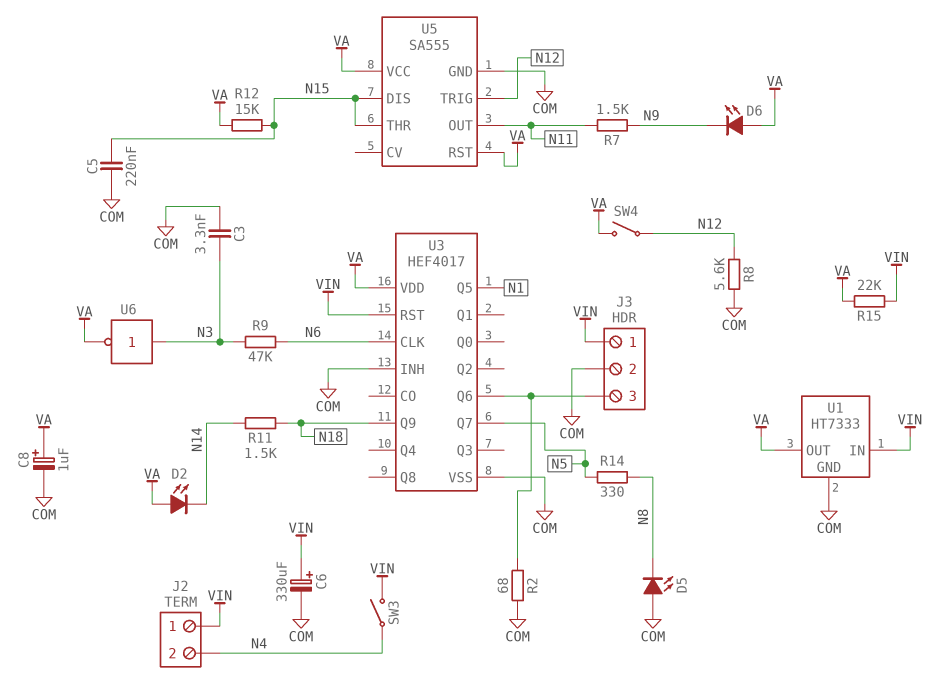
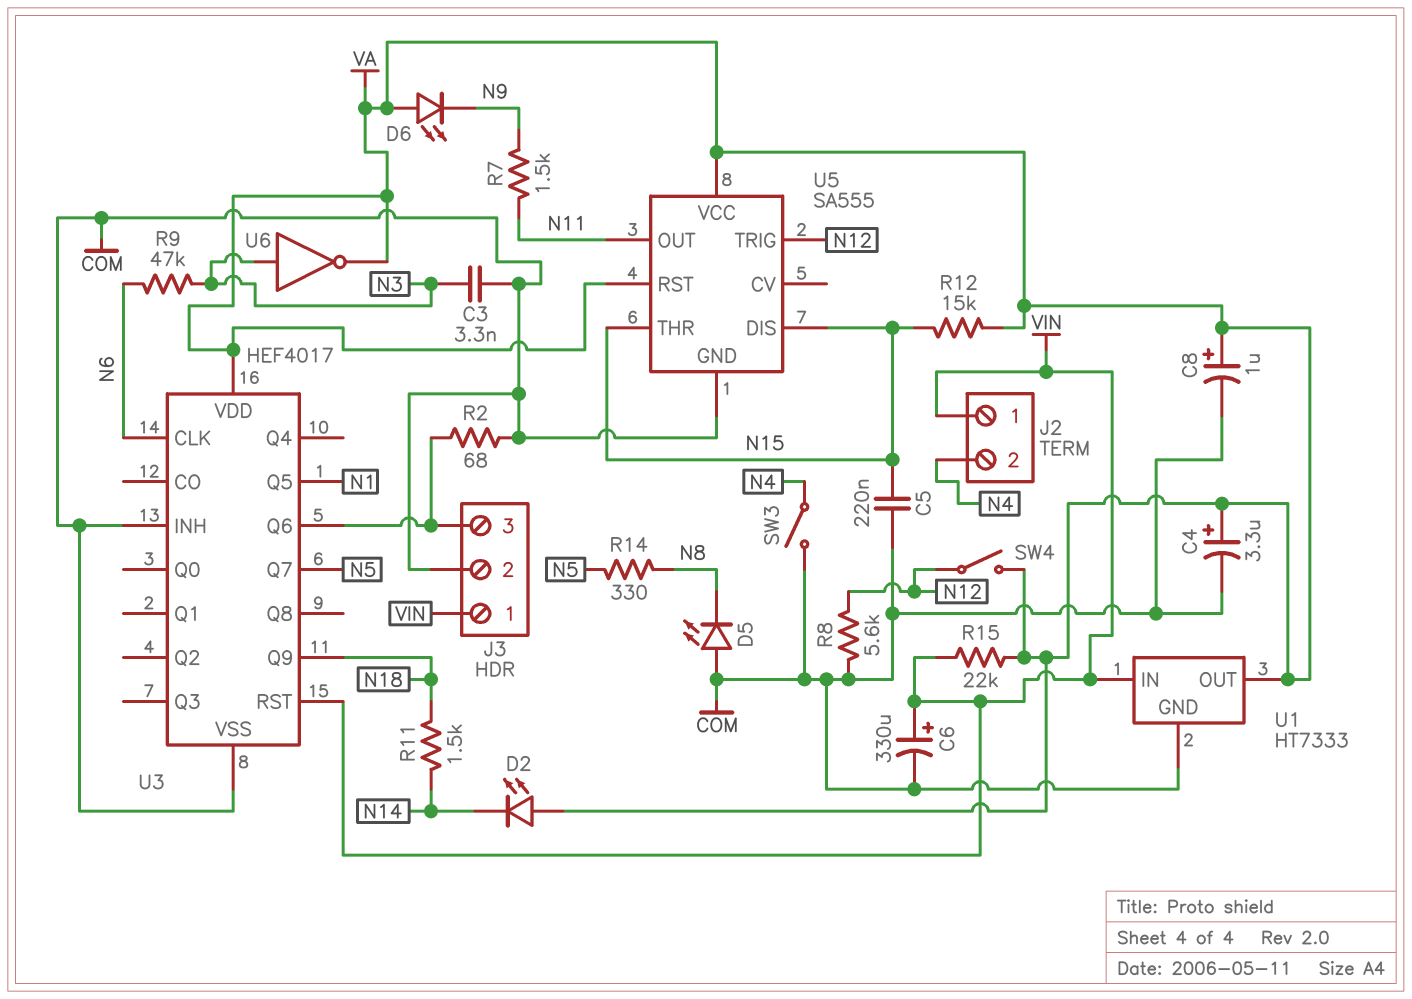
C4: none -> 3.3uF (plus VA, minus COM)
SW3: switch (N4, VIN) -> switch (COM, N4)

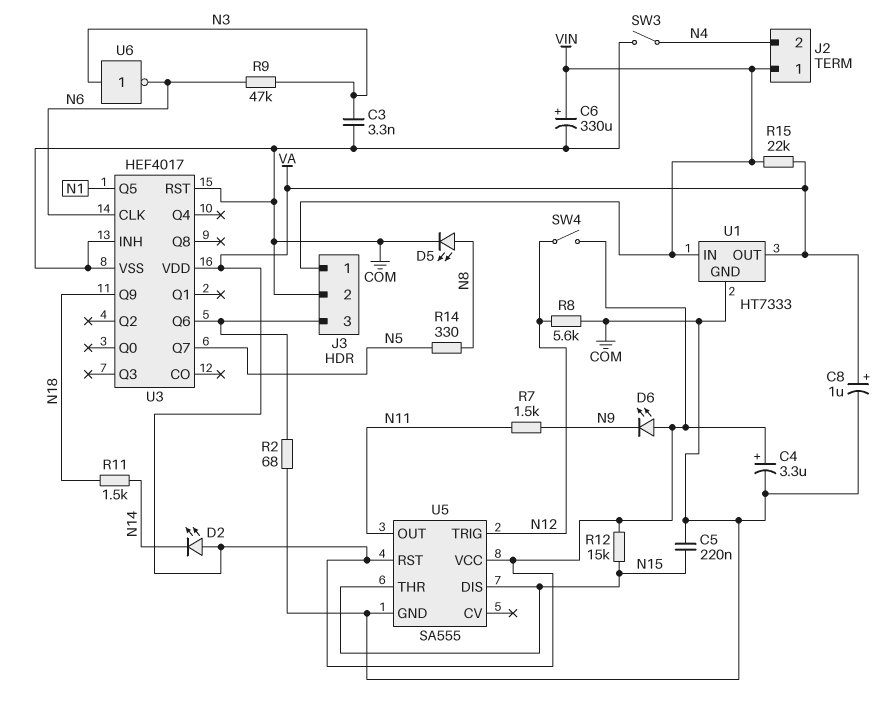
D5: LED (A COM, K N8) -> LED (A N8, K COM)
U3 pin RST: VIN -> COM
U6: NOT (in N3, out VA) -> NOT (in N3, out N6)

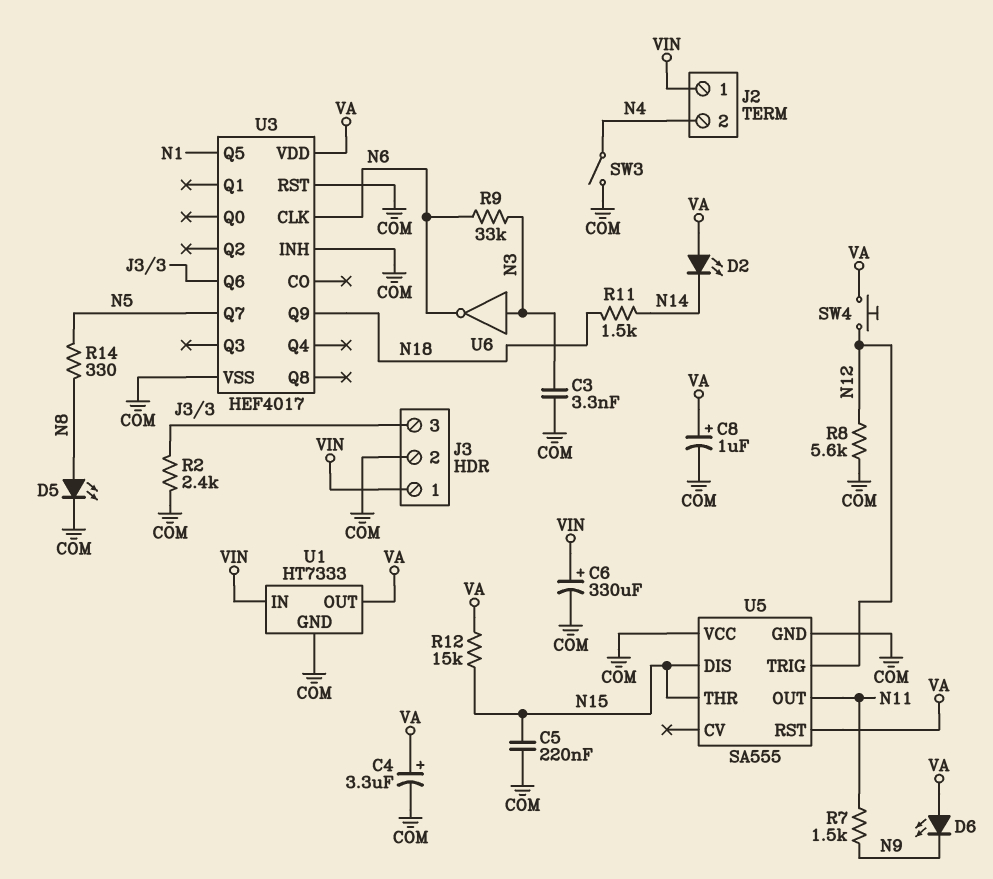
R2: 68 (COM, J3/3) -> 2.4k (COM, J3/3)
R9: 47k (N3, N6) -> 33k (N3, N6)
R15: 22k (VA, VIN) -> none
SW4: switch (N12, VA) -> button (N12, VA)
U5 pin VCC: VA -> COM

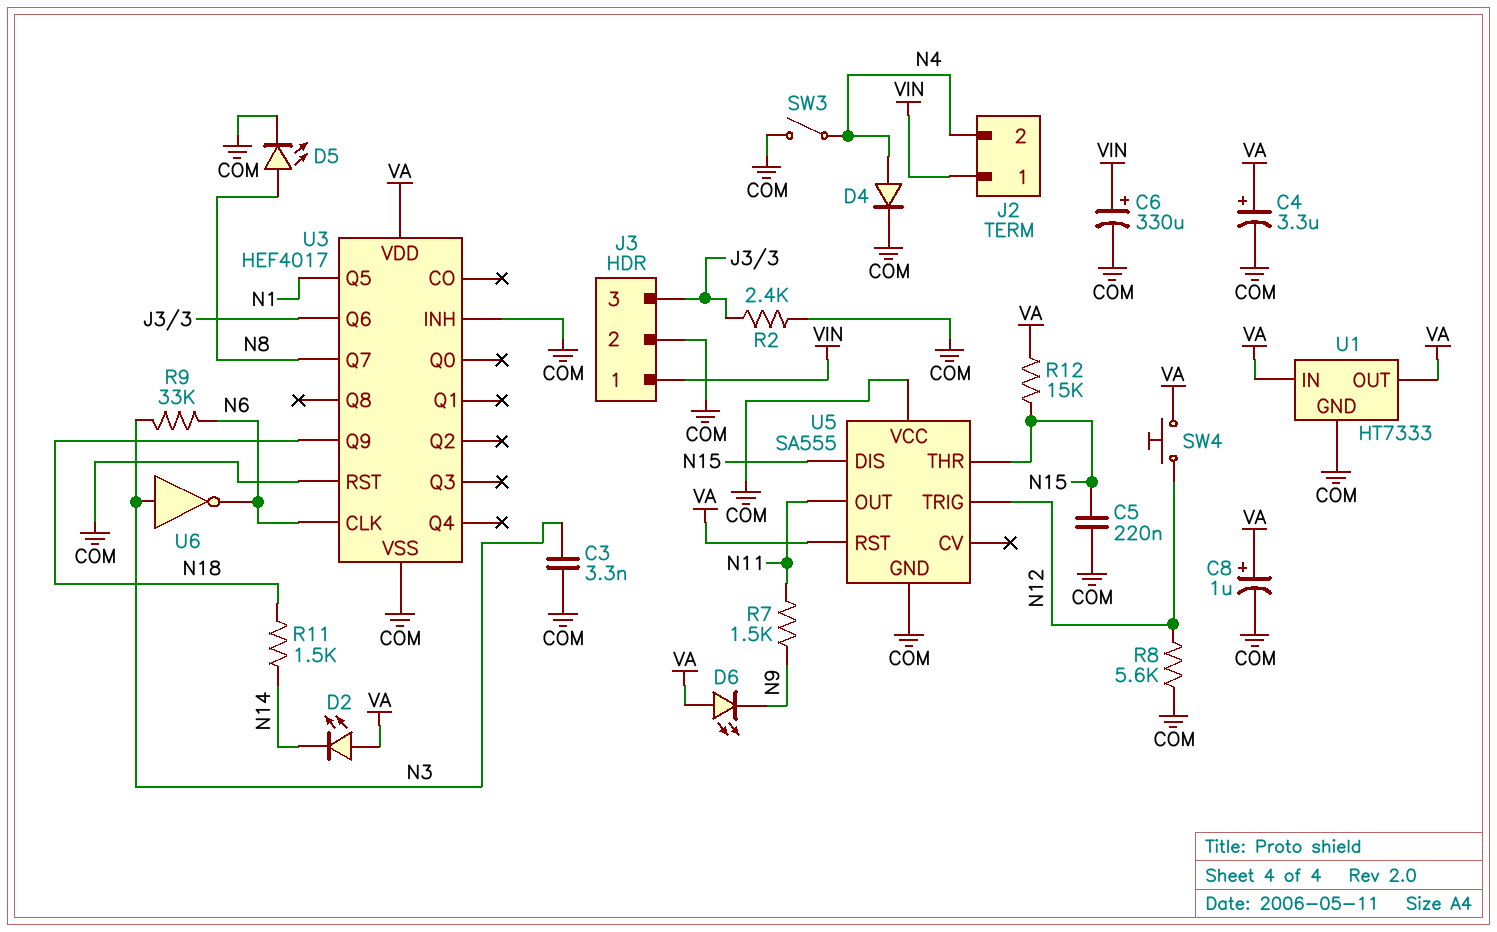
D4: none -> diode (A N4, K COM)
R14: 330 (N5, N8) -> none
U1 pin IN: VIN -> VA
U3 pin Q7: N5 -> N8

